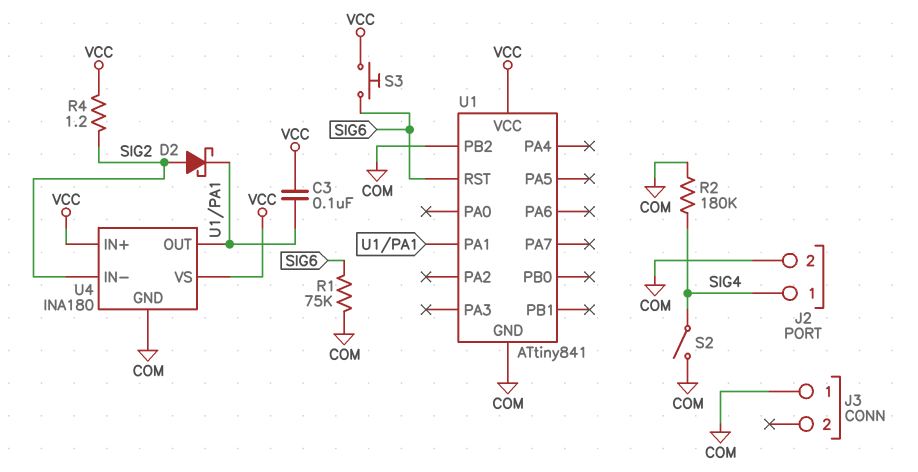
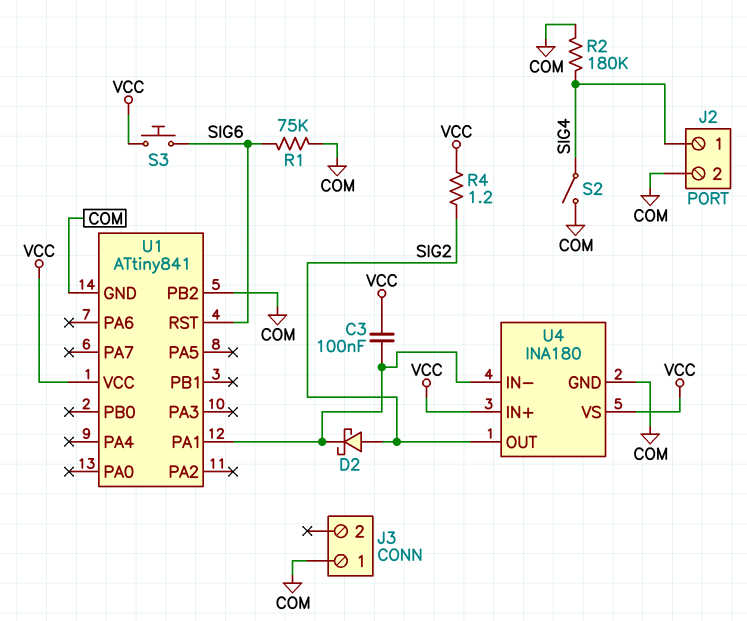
U4 pin IN-: SIG2 -> U1/PA1
U4 pin OUT: U1/PA1 -> SIG2

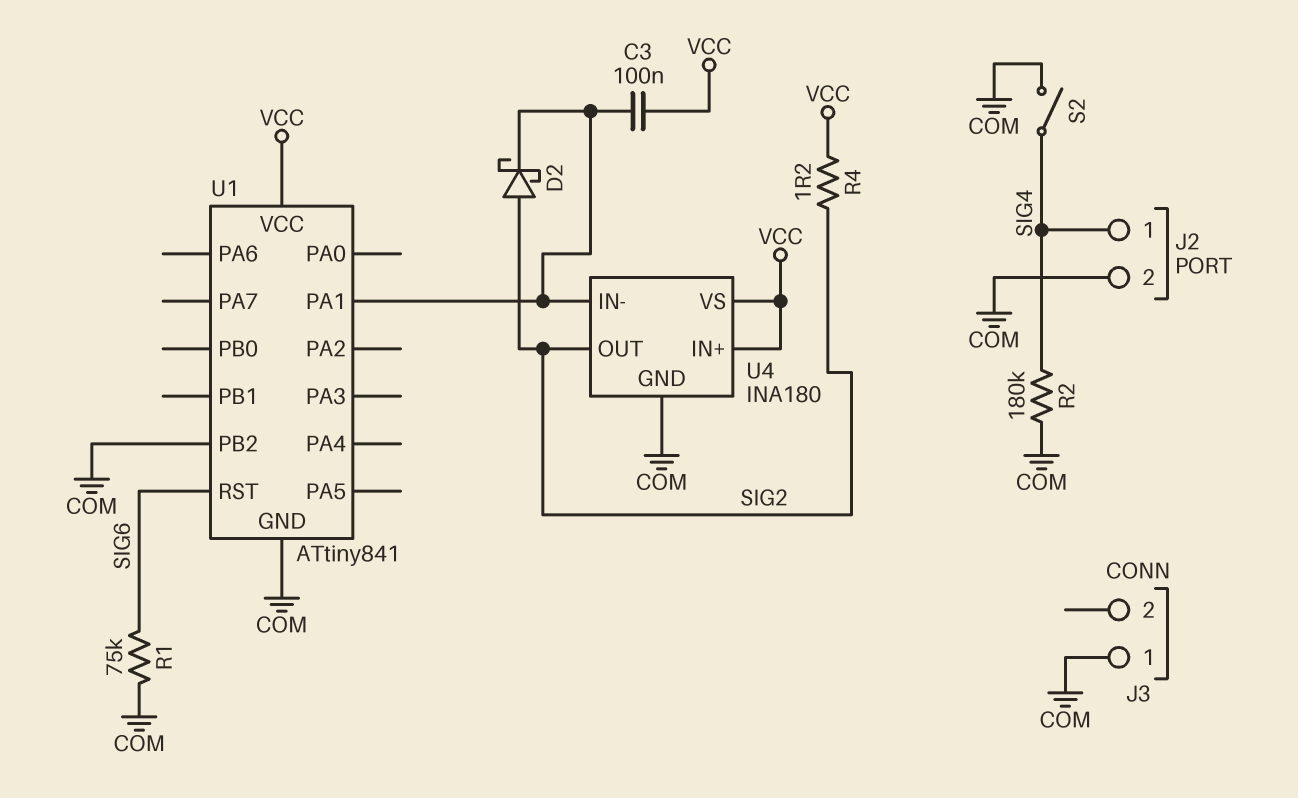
S3: button (SIG6, VCC) -> none

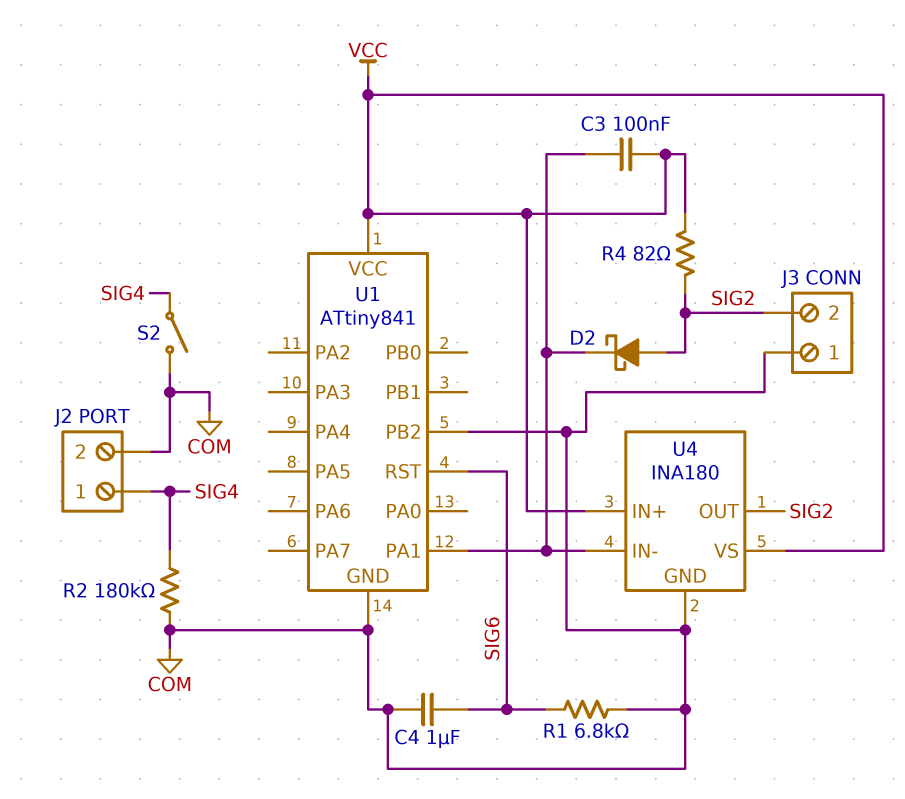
C4: none -> 1uF (COM, SIG6)
J3 pin 2: none -> SIG2
R1: 75k (COM, SIG6) -> 6.8k (COM, SIG6)
R4: 1.2 (SIG2, VCC) -> 82 (SIG2, VCC)

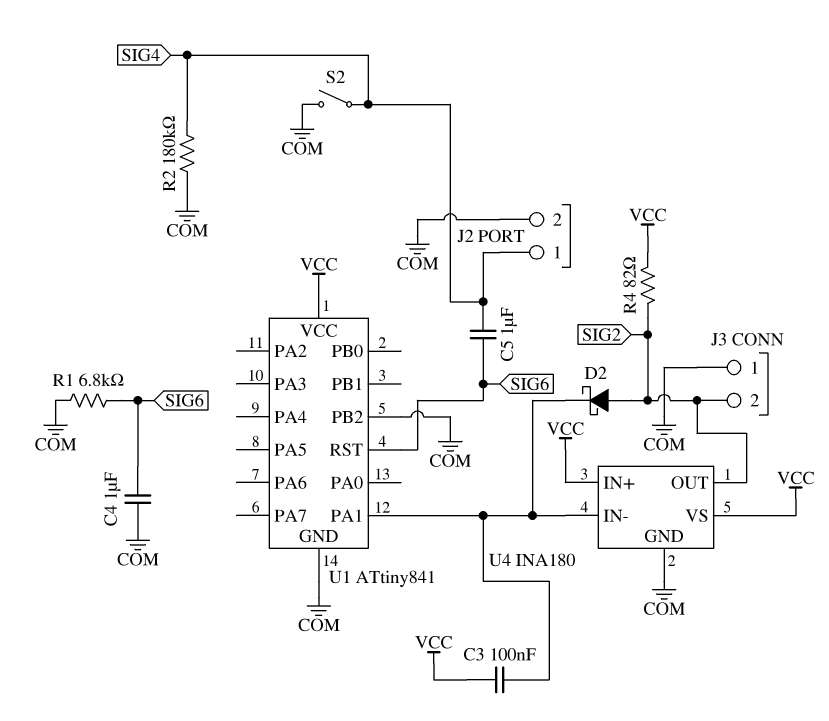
C5: none -> 1uF (SIG4, SIG6)

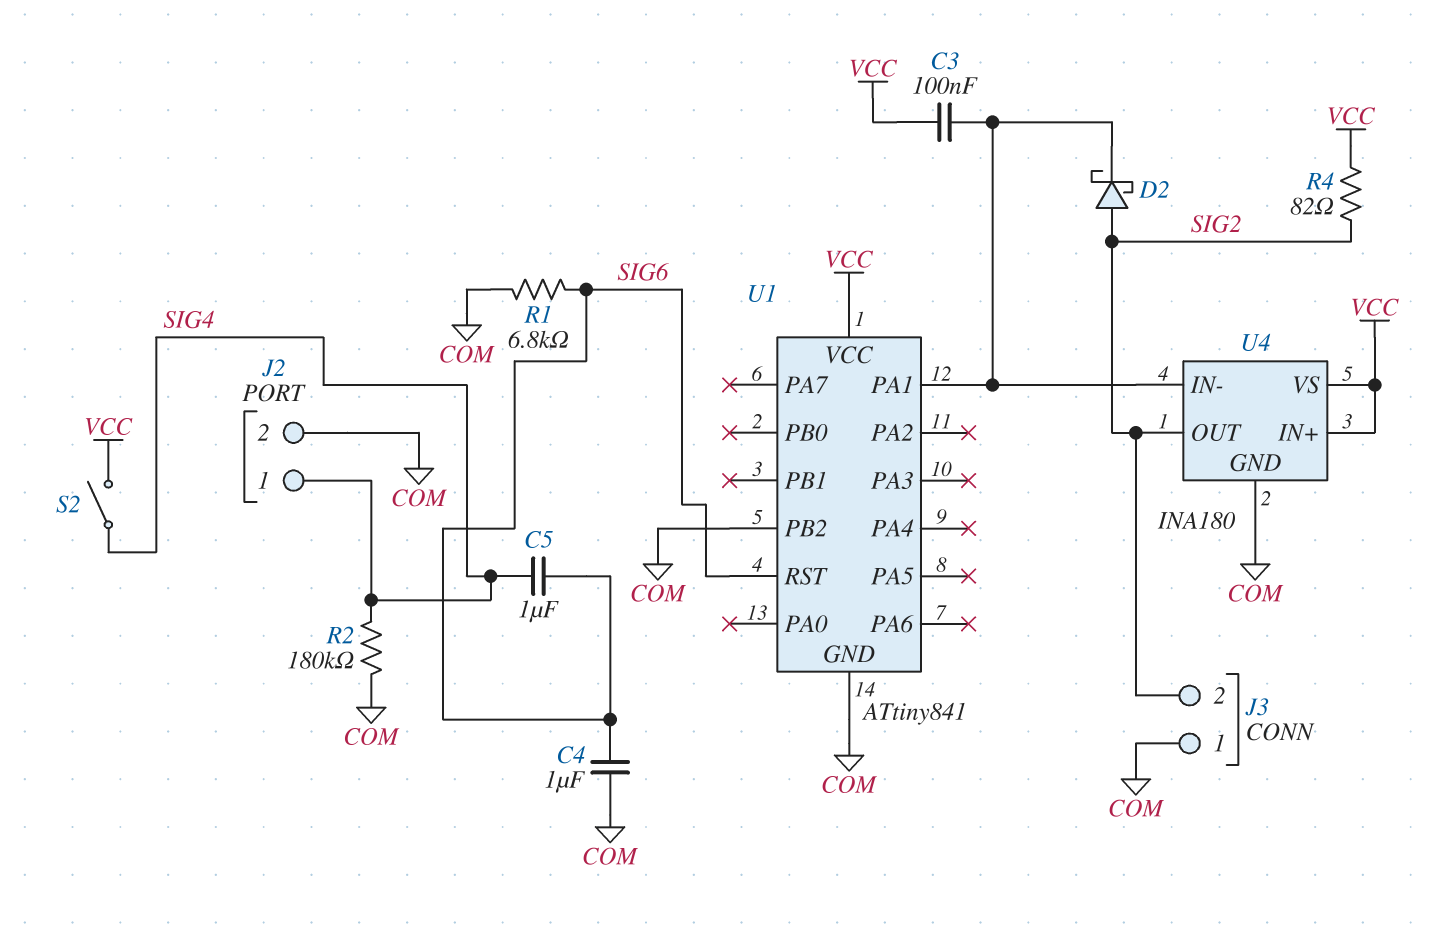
S2: switch (COM, SIG4) -> switch (SIG4, VCC)

